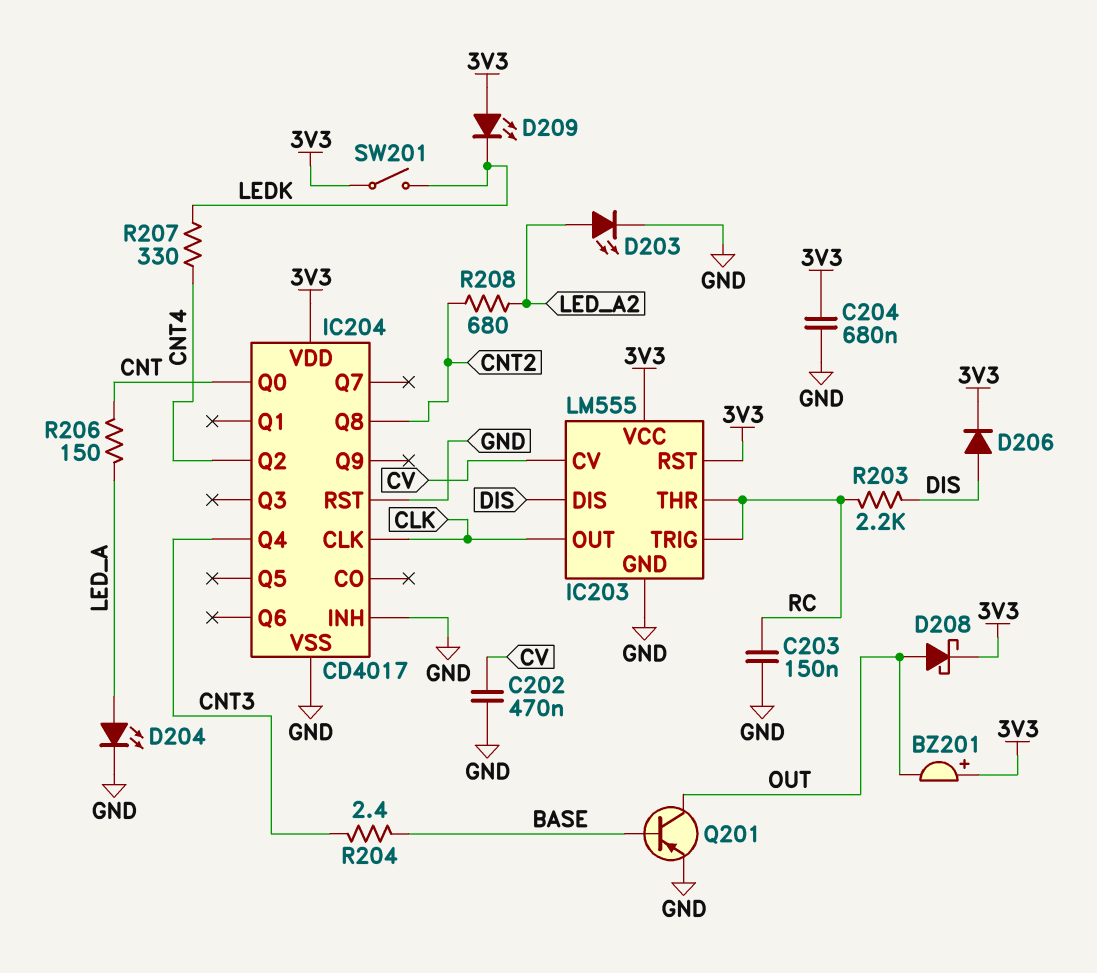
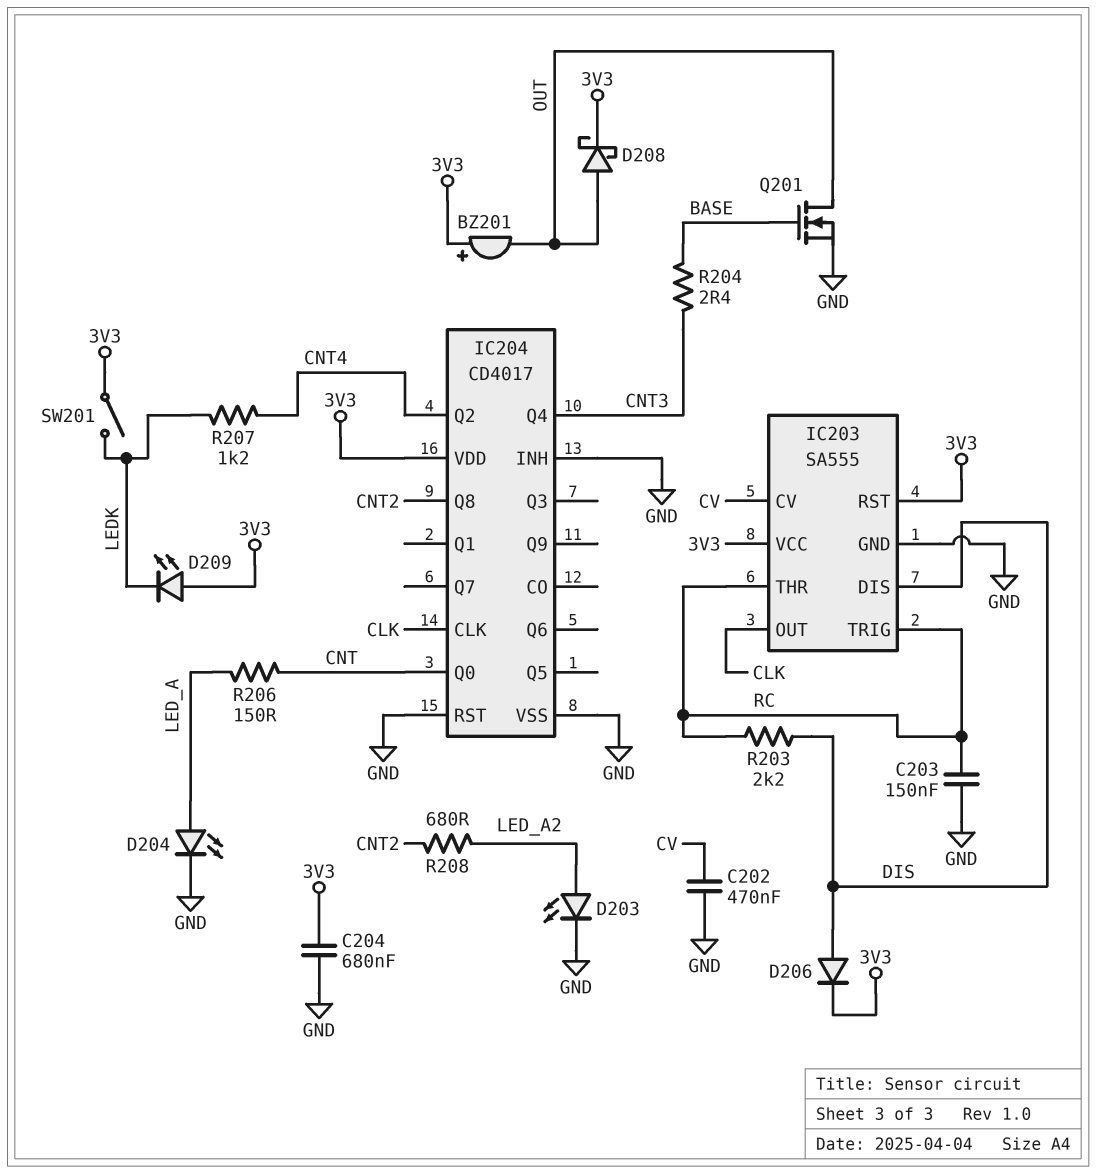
IC203: LM555 -> SA555
Q201: PNP (B BASE, C OUT, E GND) -> NMOS (G BASE, D OUT, S GND)
R207: 330 (CNT4, LEDK) -> 1.2k (CNT4, LEDK)

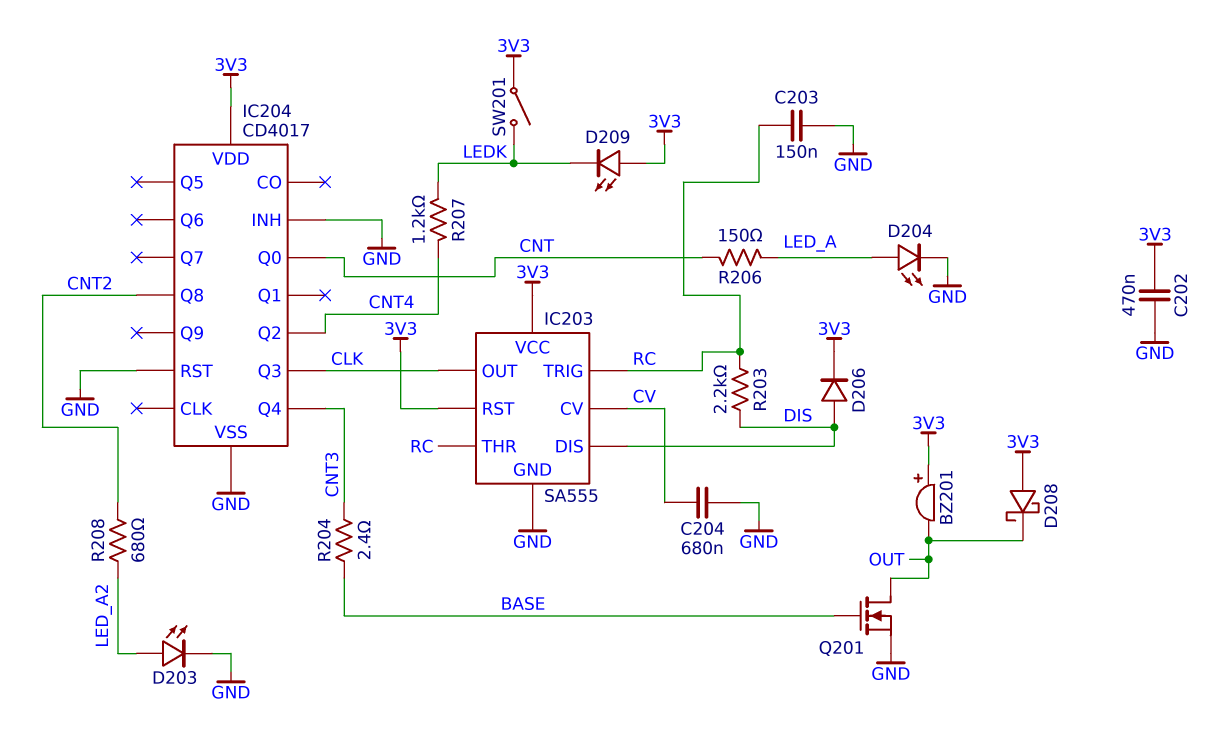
C202: 470nF (CV, GND) -> 470nF (3V3, GND)
C204: 680nF (3V3, GND) -> 680nF (CV, GND)
D208: schottky (A OUT, K 3V3) -> schottky (A 3V3, K OUT)
IC204 pin CLK: CLK -> none
IC204 pin Q3: none -> CLK

